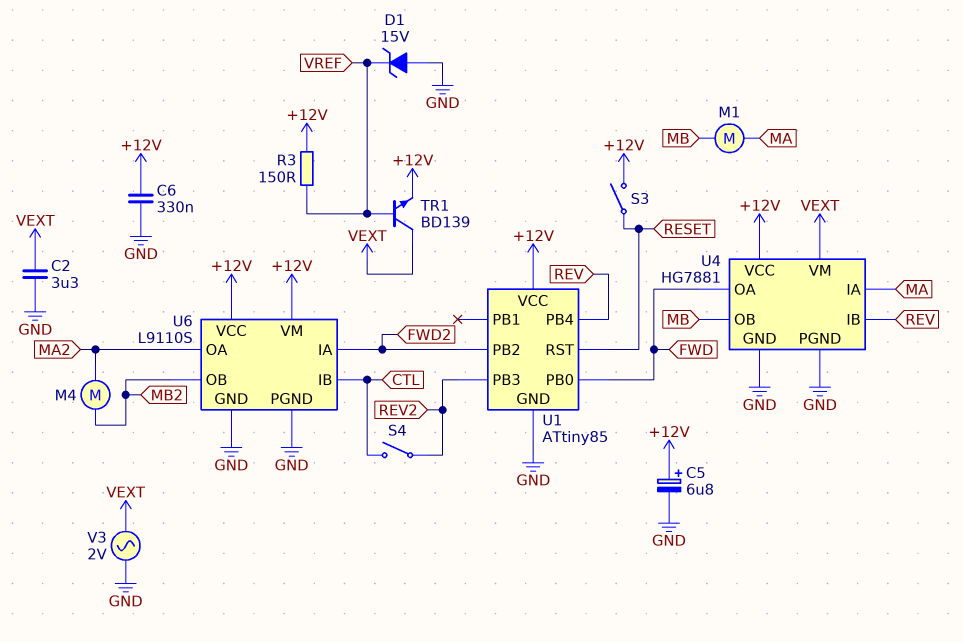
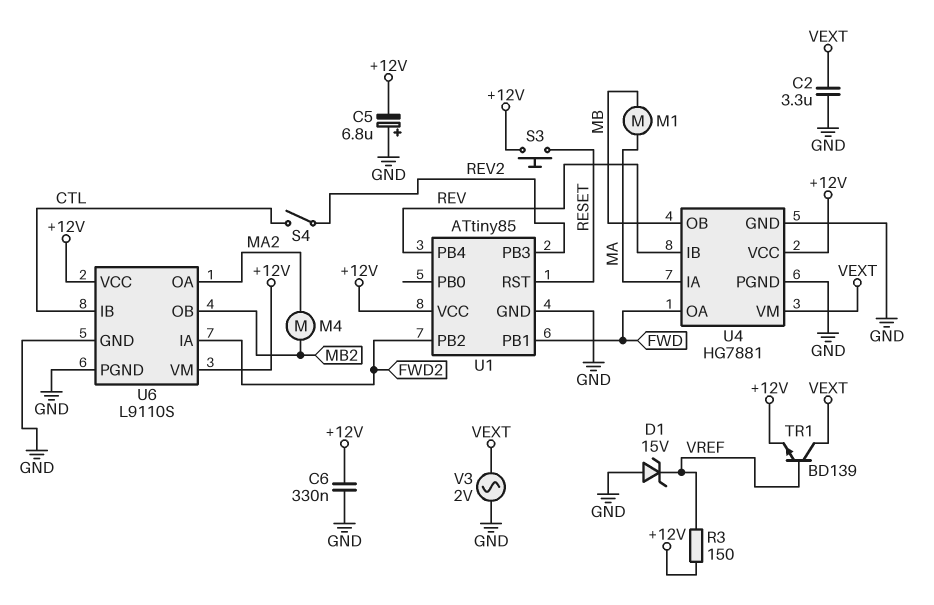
C5: 6.8uF (plus +12V, minus GND) -> 6.8uF (plus GND, minus +12V)
S3: switch (+12V, RESET) -> button (+12V, RESET)
U1 pin PB0: FWD -> none
U1 pin PB1: none -> FWD

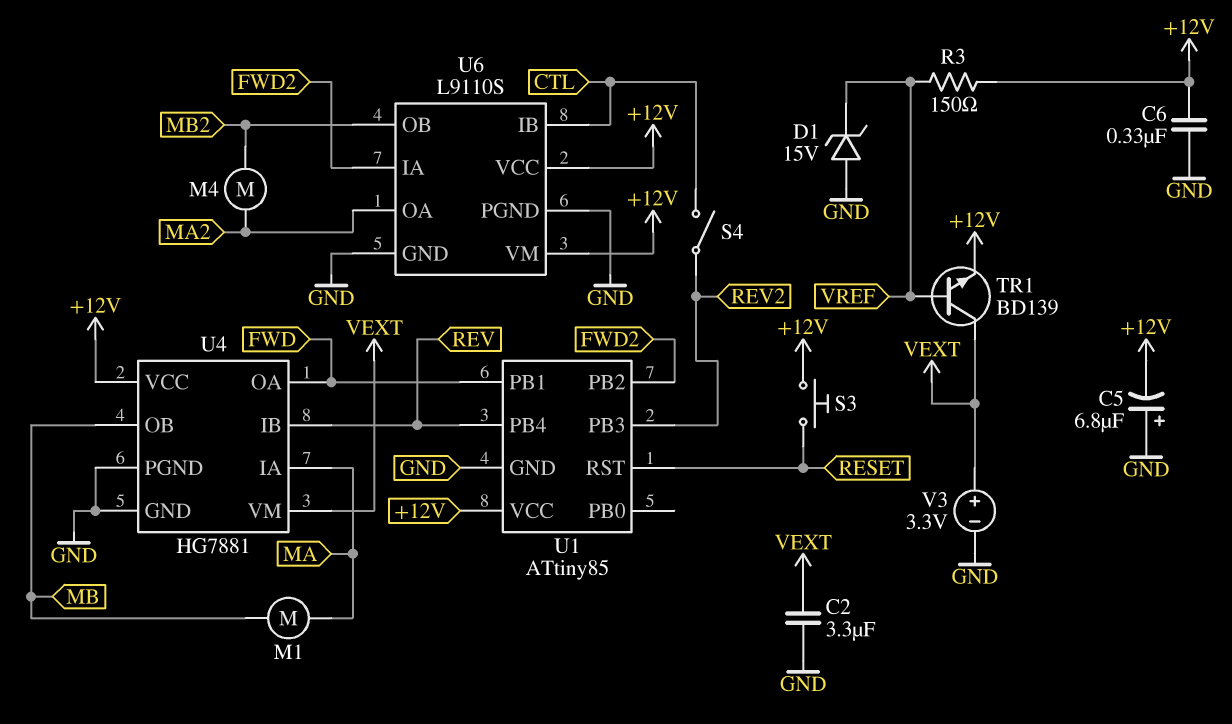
V3: AC 2V (GND, VEXT) -> 3.3V (plus VEXT, minus GND)

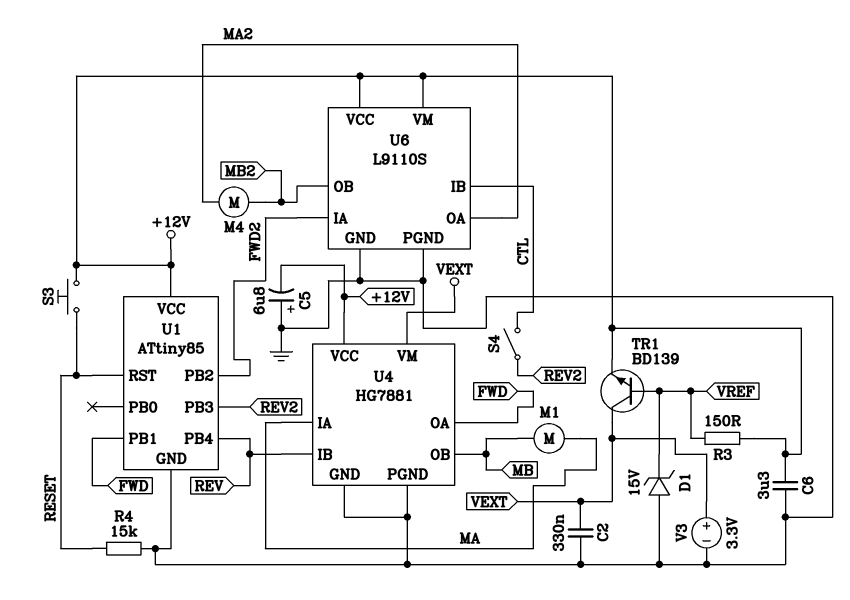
C2: 3.3uF (GND, VEXT) -> 330nF (GND, VEXT)
C6: 330nF (+12V, GND) -> 3.3uF (+12V, GND)
R4: none -> 15k (GND, RESET)

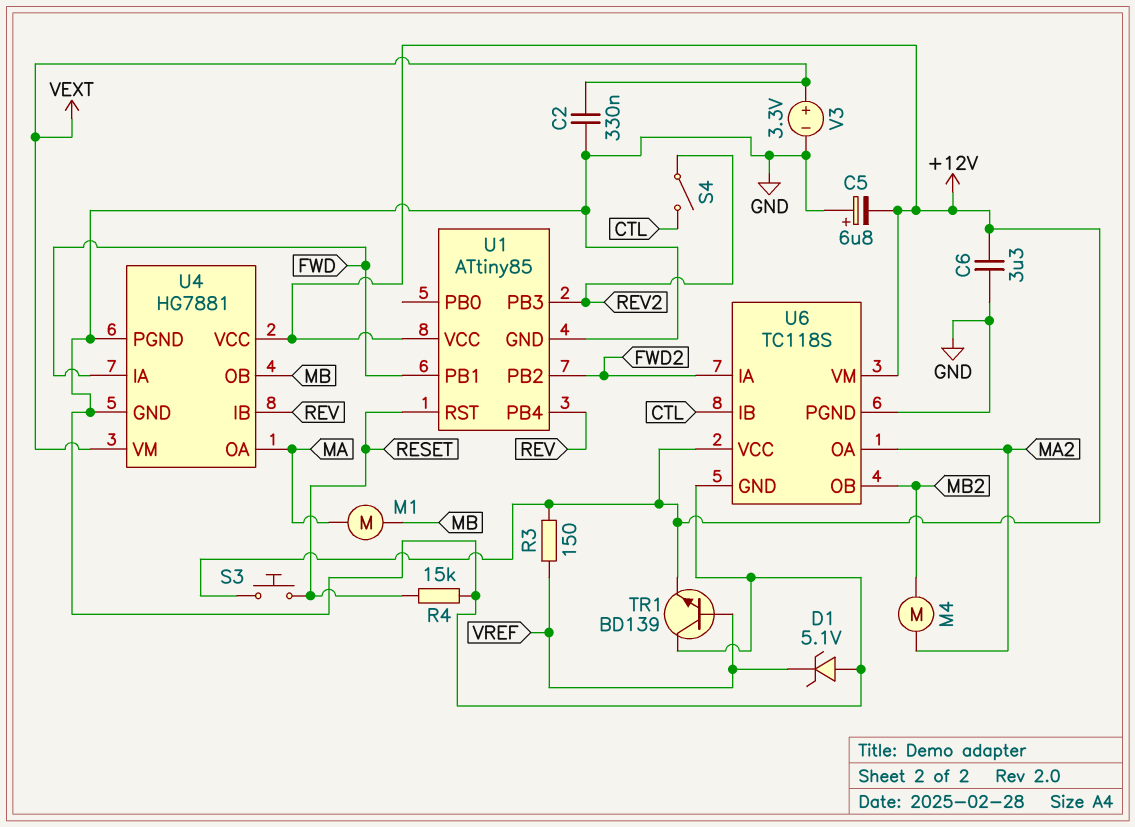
D1: zener 15V (A GND, K VREF) -> zener 5.1V (A GND, K VREF)
TR1: NPN BD139 (B VREF, C VEXT, E +12V) -> NPN BD139 (B VREF, C GND, E +12V)
U4 pin IA: MA -> FWD
U4 pin OA: FWD -> MA
U6: L9110S -> TC118S

